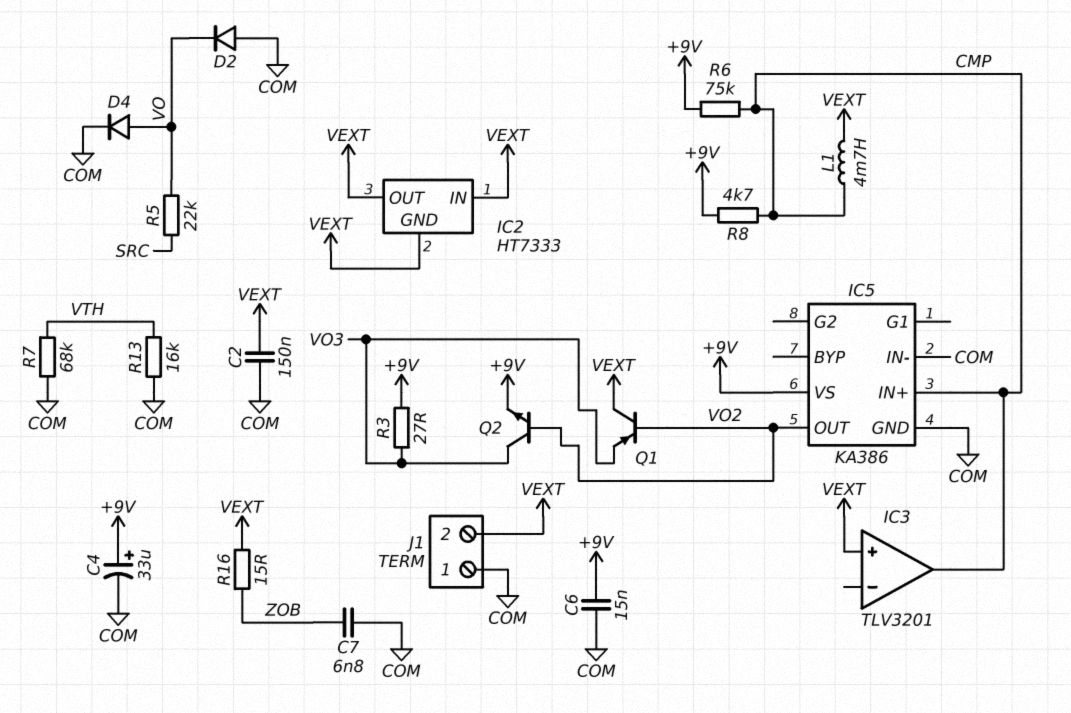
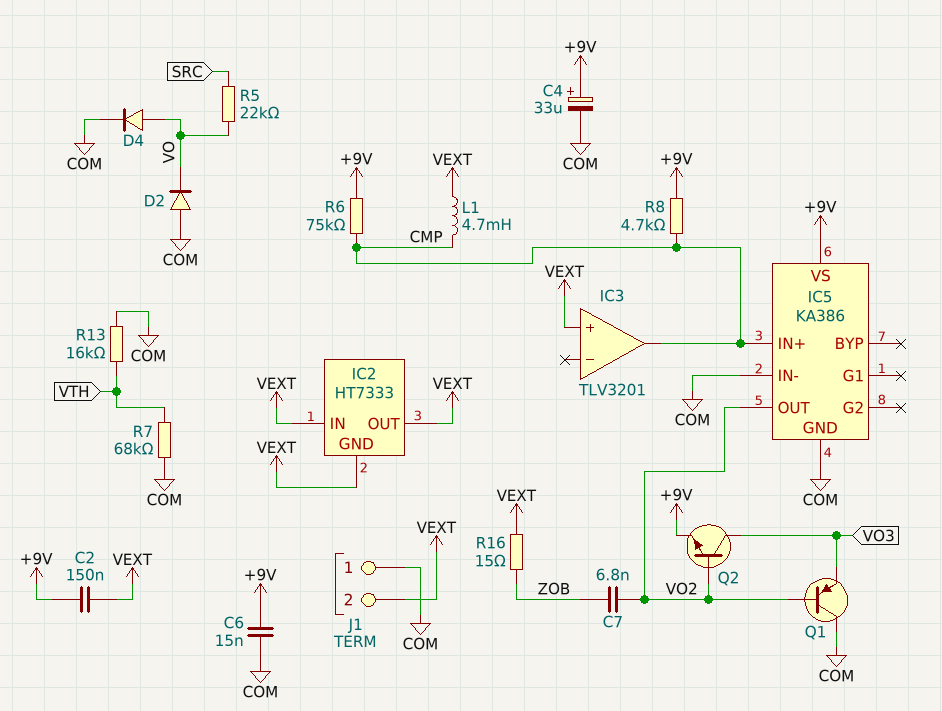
C2: 150nF (COM, VEXT) -> 150nF (+9V, VEXT)
C7: 6.8nF (COM, ZOB) -> 6.8nF (VO2, ZOB)
Q1: PNP (B VO2, C VEXT, E VO3) -> PNP (B VO2, C COM, E VO3)
R3: 27 (+9V, VO3) -> none

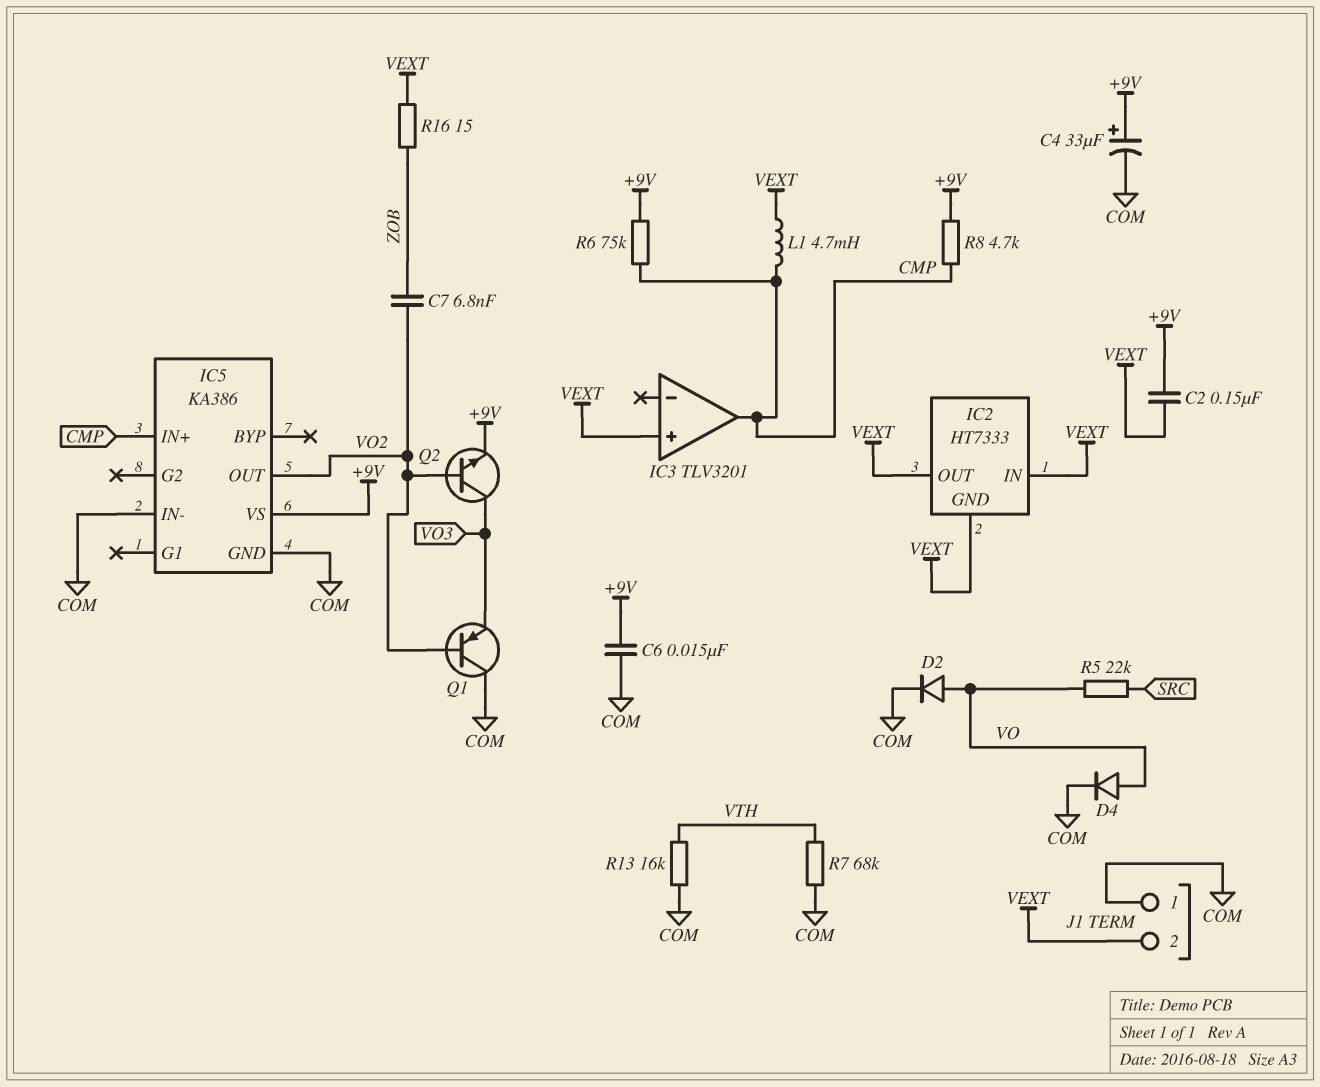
D2: diode (A COM, K VO) -> diode (A VO, K COM)

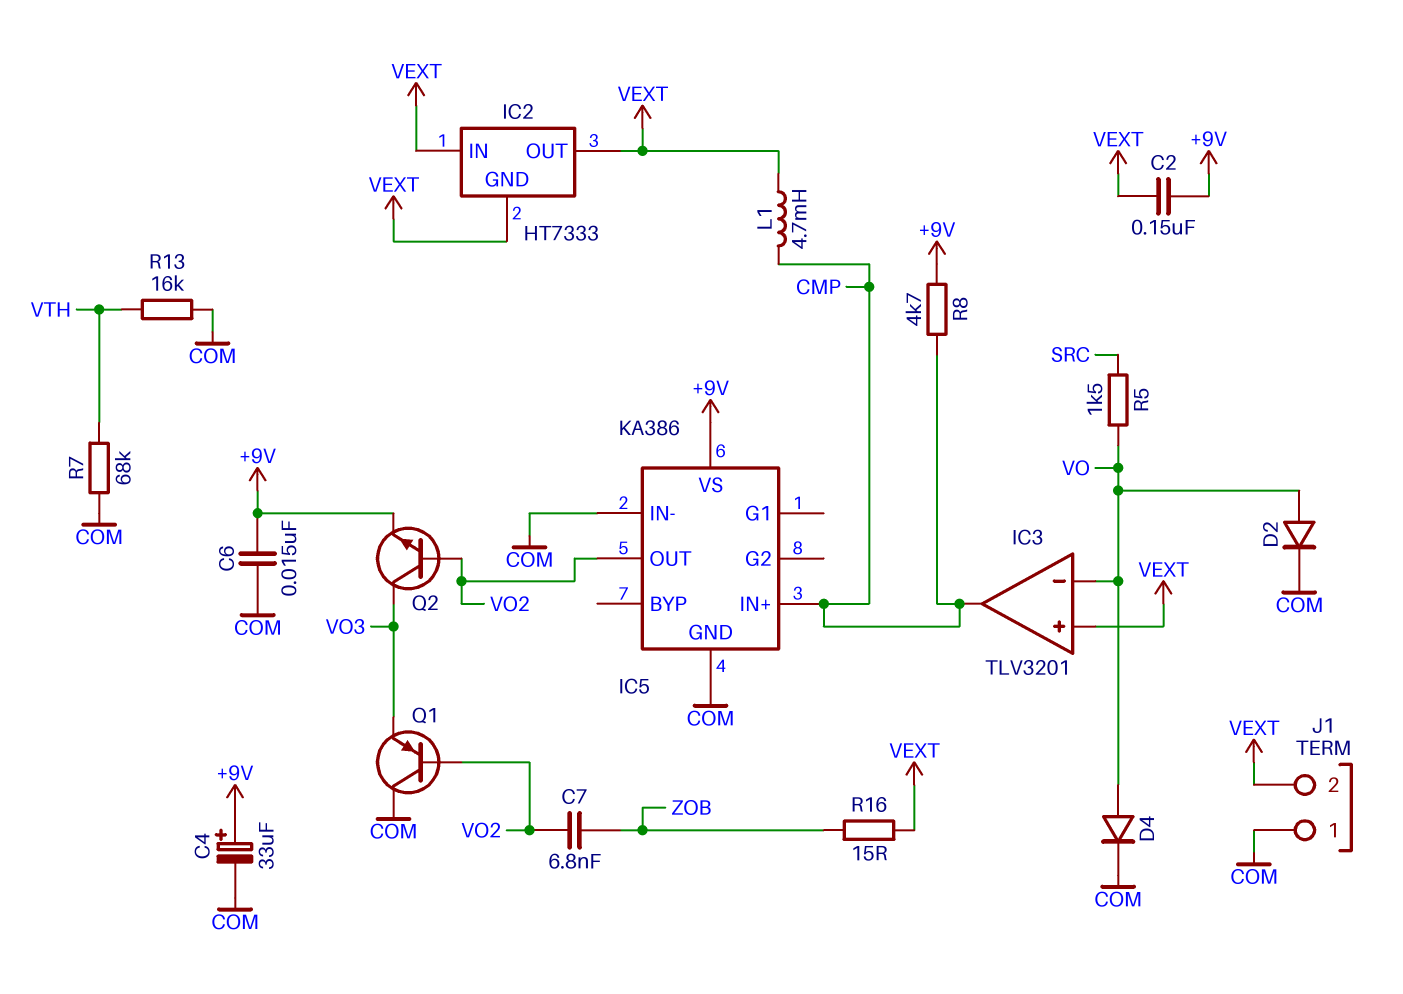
IC3 pin in-: none -> VO
R5: 22k (SRC, VO) -> 1.5k (SRC, VO)
R6: 75k (+9V, CMP) -> none

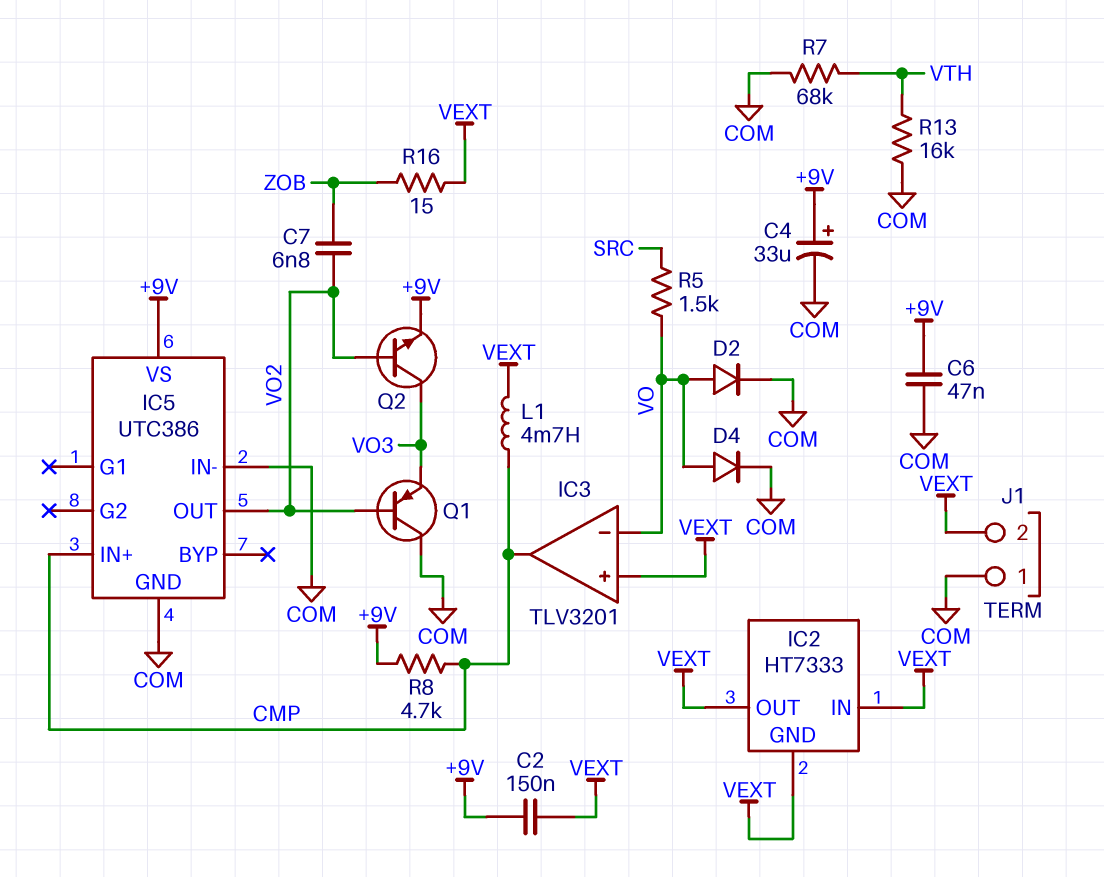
C6: 15nF (+9V, COM) -> 47nF (+9V, COM)
IC5: KA386 -> UTC386

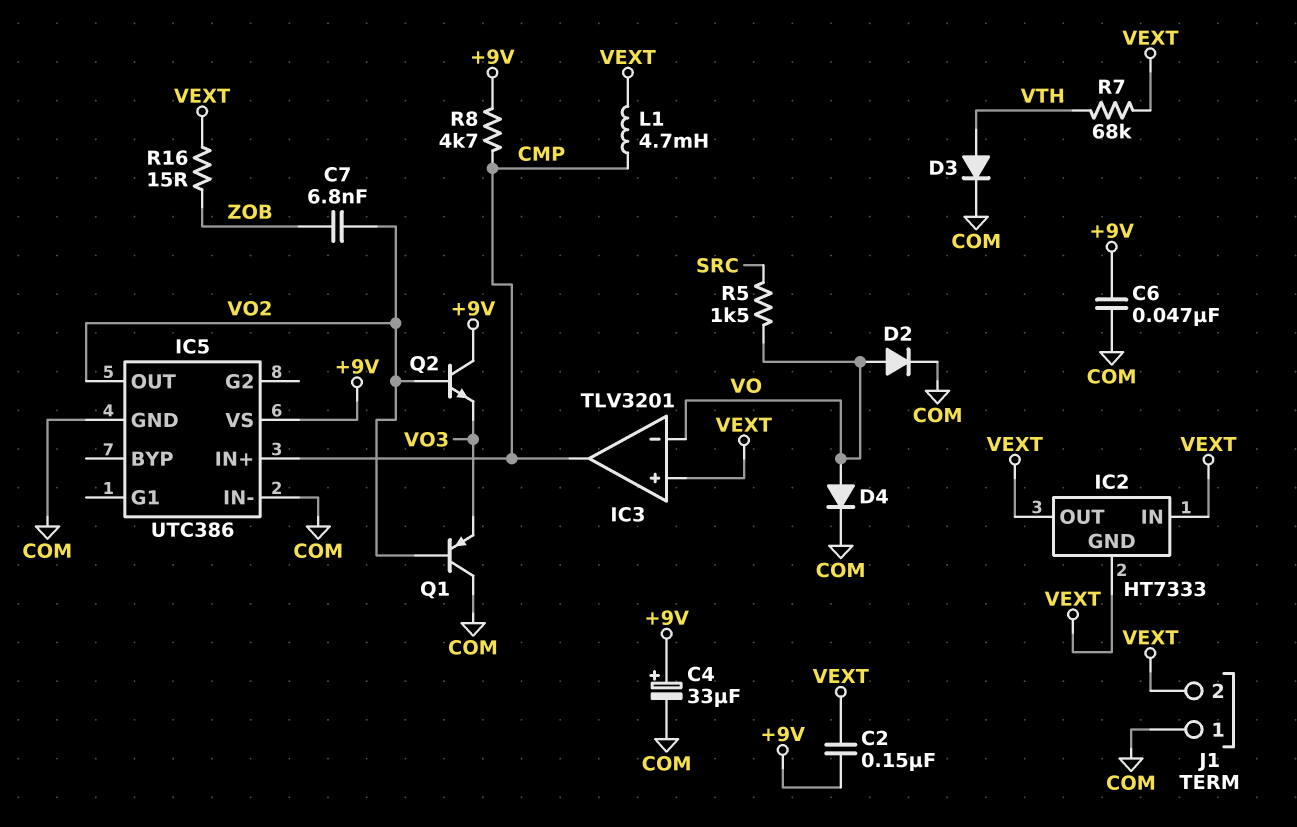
D3: none -> diode (A VTH, K COM)
Q2: NPN (B VO2, C VO3, E +9V) -> NPN (B VO2, C +9V, E VO3)
R7: 68k (COM, VTH) -> 68k (VEXT, VTH)
R13: 16k (COM, VTH) -> none

